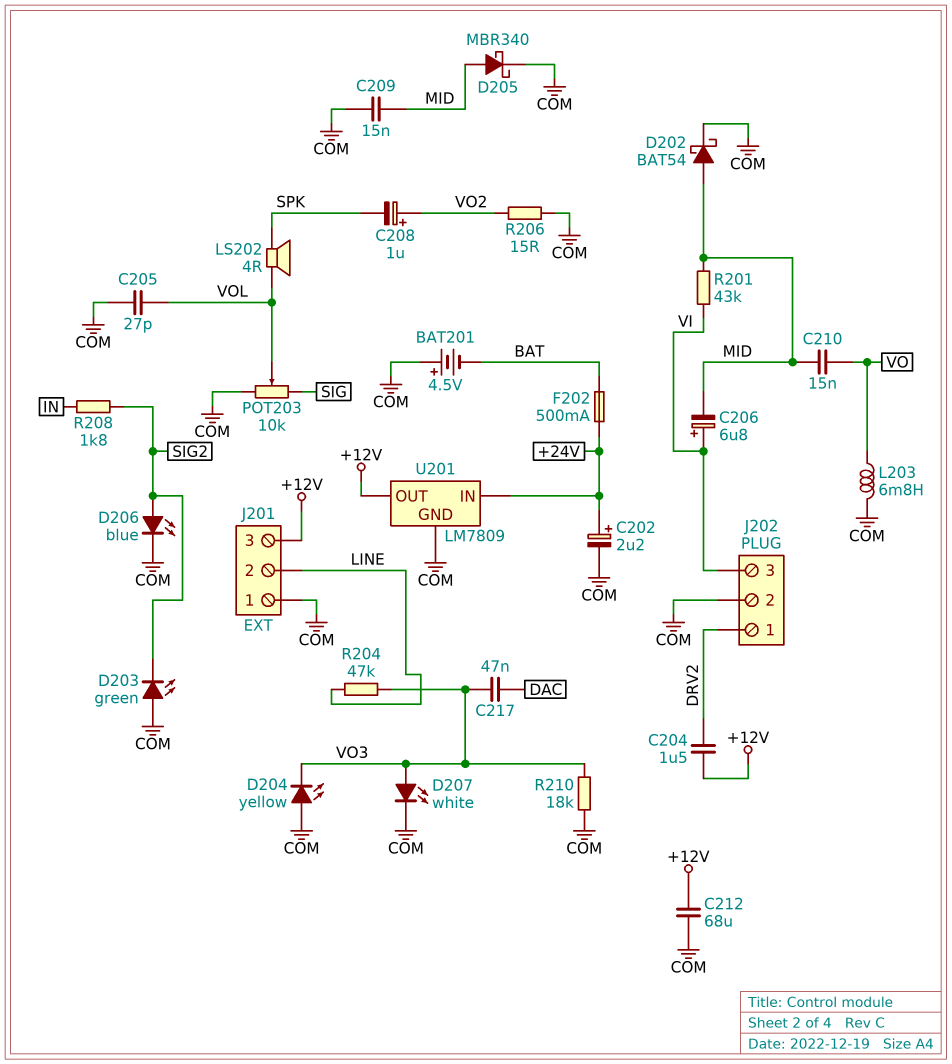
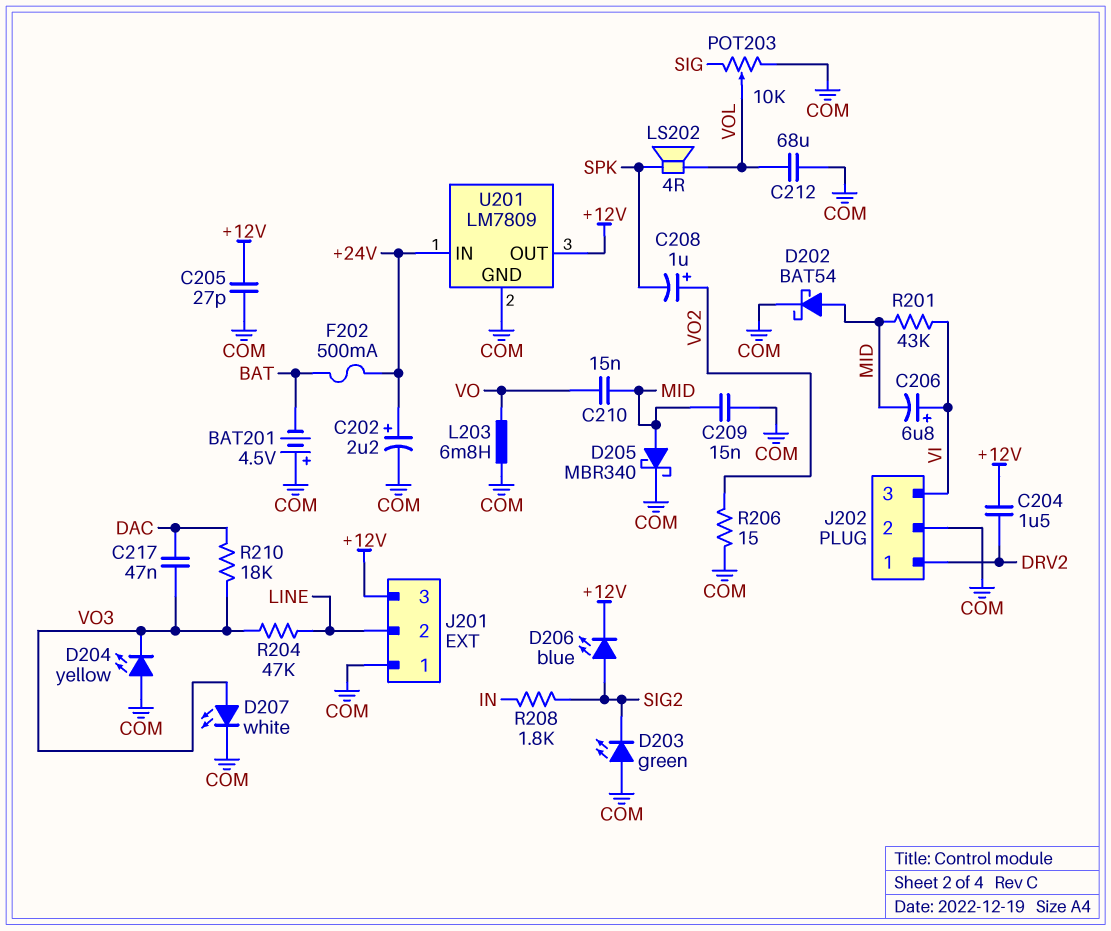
C205: 27pF (COM, VOL) -> 27pF (+12V, COM)
C212: 68uF (+12V, COM) -> 68uF (COM, VOL)
D206: LED blue (A SIG2, K COM) -> LED blue (A SIG2, K +12V)
R210: 18k (COM, VO3) -> 18k (DAC, VO3)

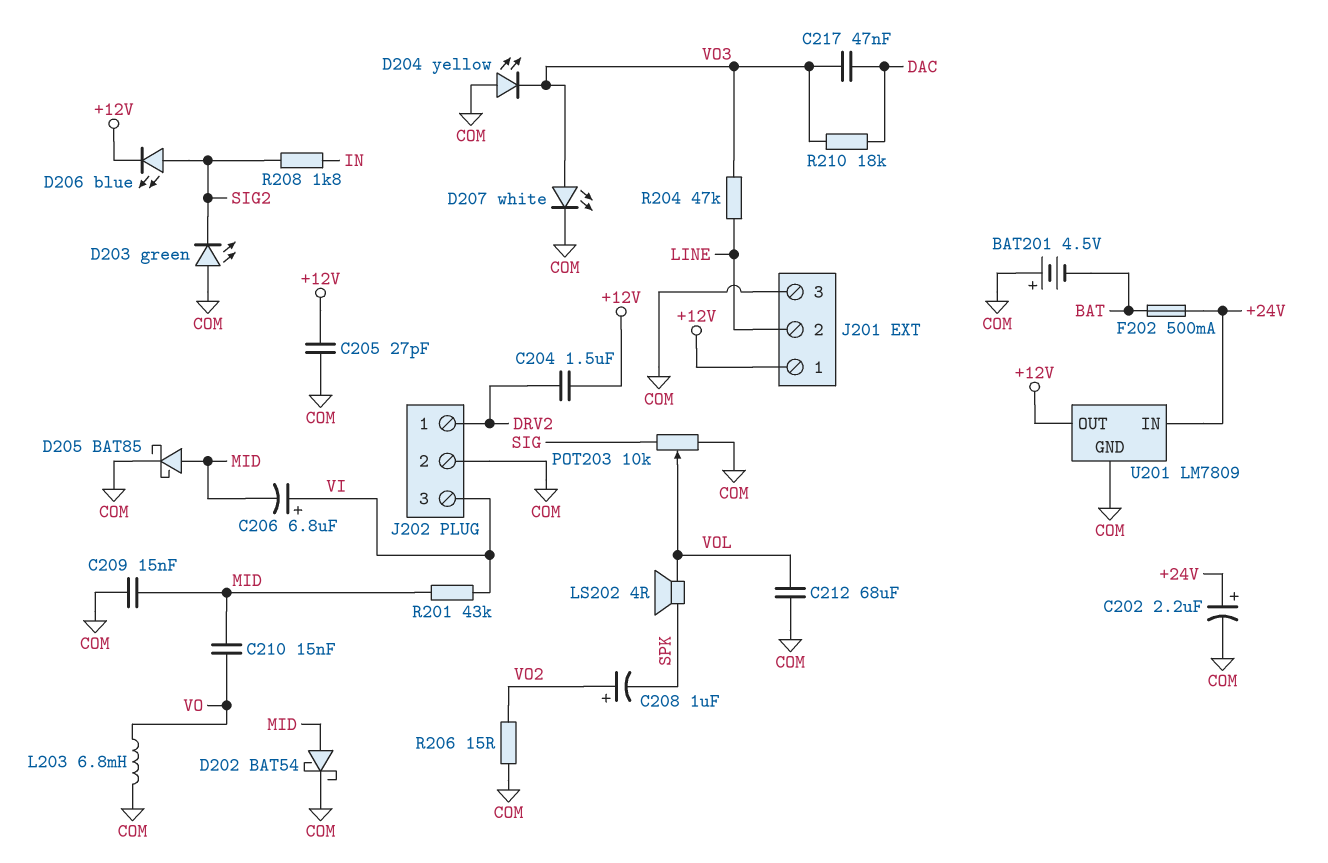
D205: schottky MBR340 (A MID, K COM) -> schottky BAT85 (A MID, K COM)
J201 pin 1: COM -> +12V
J201 pin 3: +12V -> COM

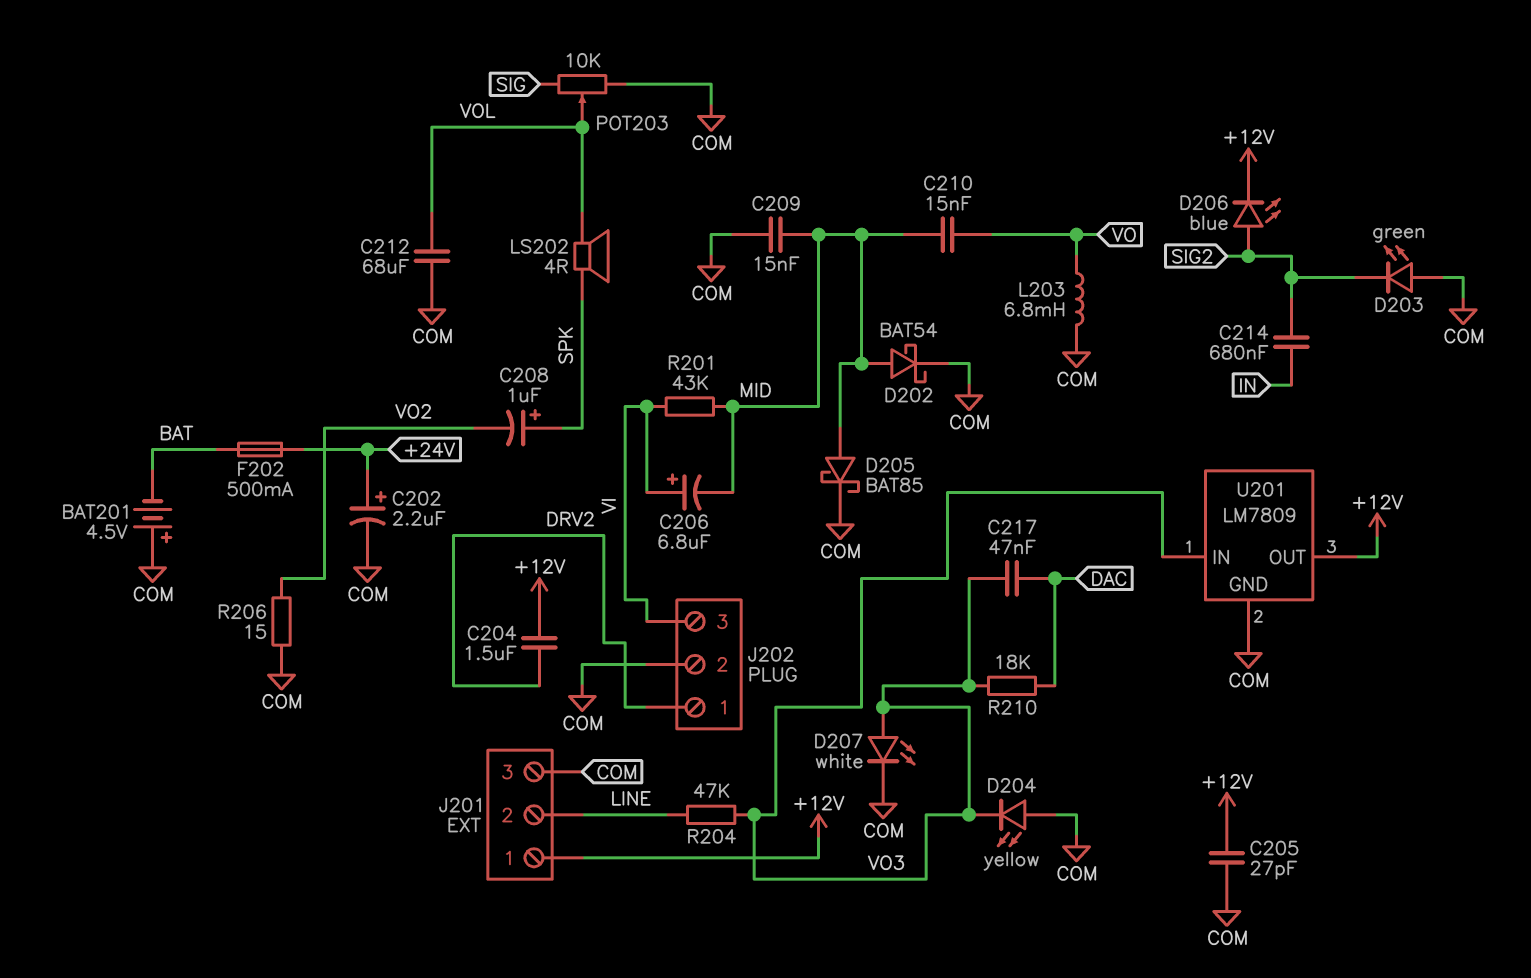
C208: 1uF (plus VO2, minus SPK) -> 1uF (plus SPK, minus VO2)
C214: none -> 680nF (IN, SIG2)
R208: 1.8k (IN, SIG2) -> none
U201 pin IN: +24V -> VO3

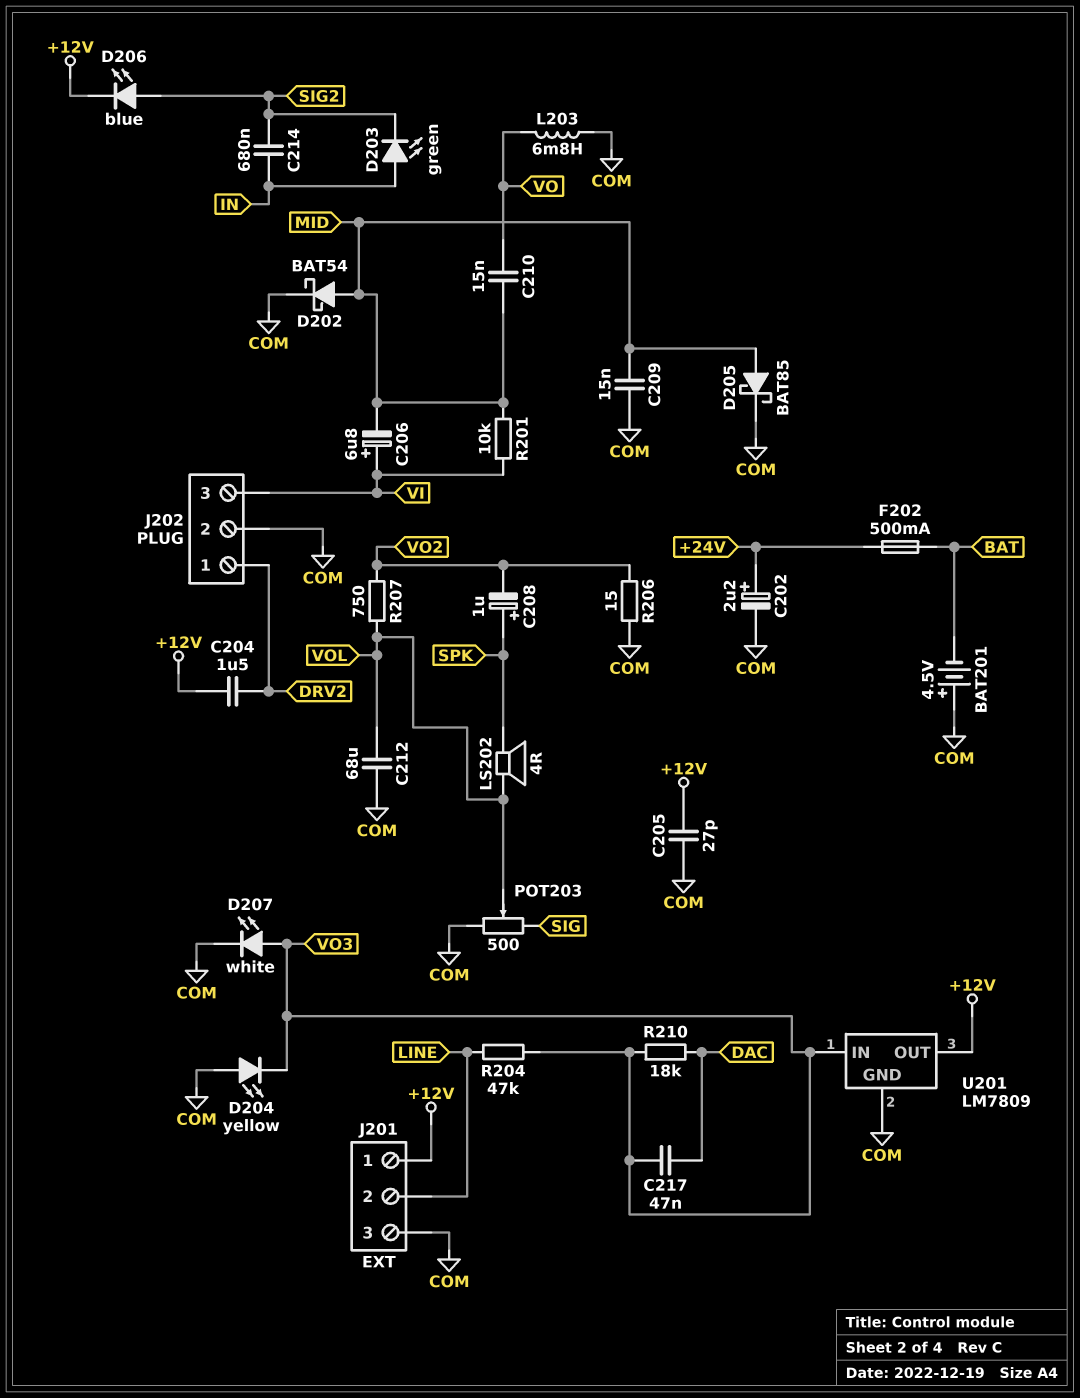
D203: LED green (A COM, K SIG2) -> LED green (A IN, K SIG2)
POT203: 10k (COM, SIG, wiper VOL) -> 500 (COM, SIG, wiper VOL)
R201: 43k (MID, VI) -> 10k (MID, VI)
R207: none -> 750 (VO2, VOL)

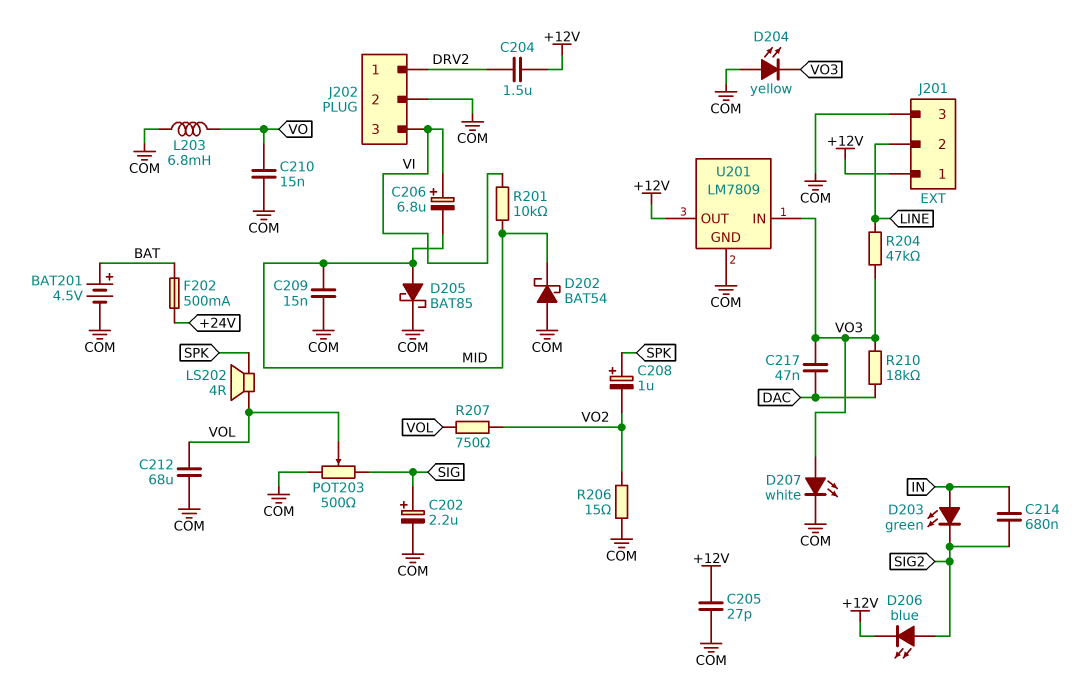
BAT201: 4.5V (plus COM, minus BAT) -> 4.5V (plus BAT, minus COM)
C202: 2.2uF (plus +24V, minus COM) -> 2.2uF (plus SIG, minus COM)
C210: 15nF (MID, VO) -> 15nF (COM, VO)
D202: schottky BAT54 (A MID, K COM) -> schottky BAT54 (A COM, K MID)

